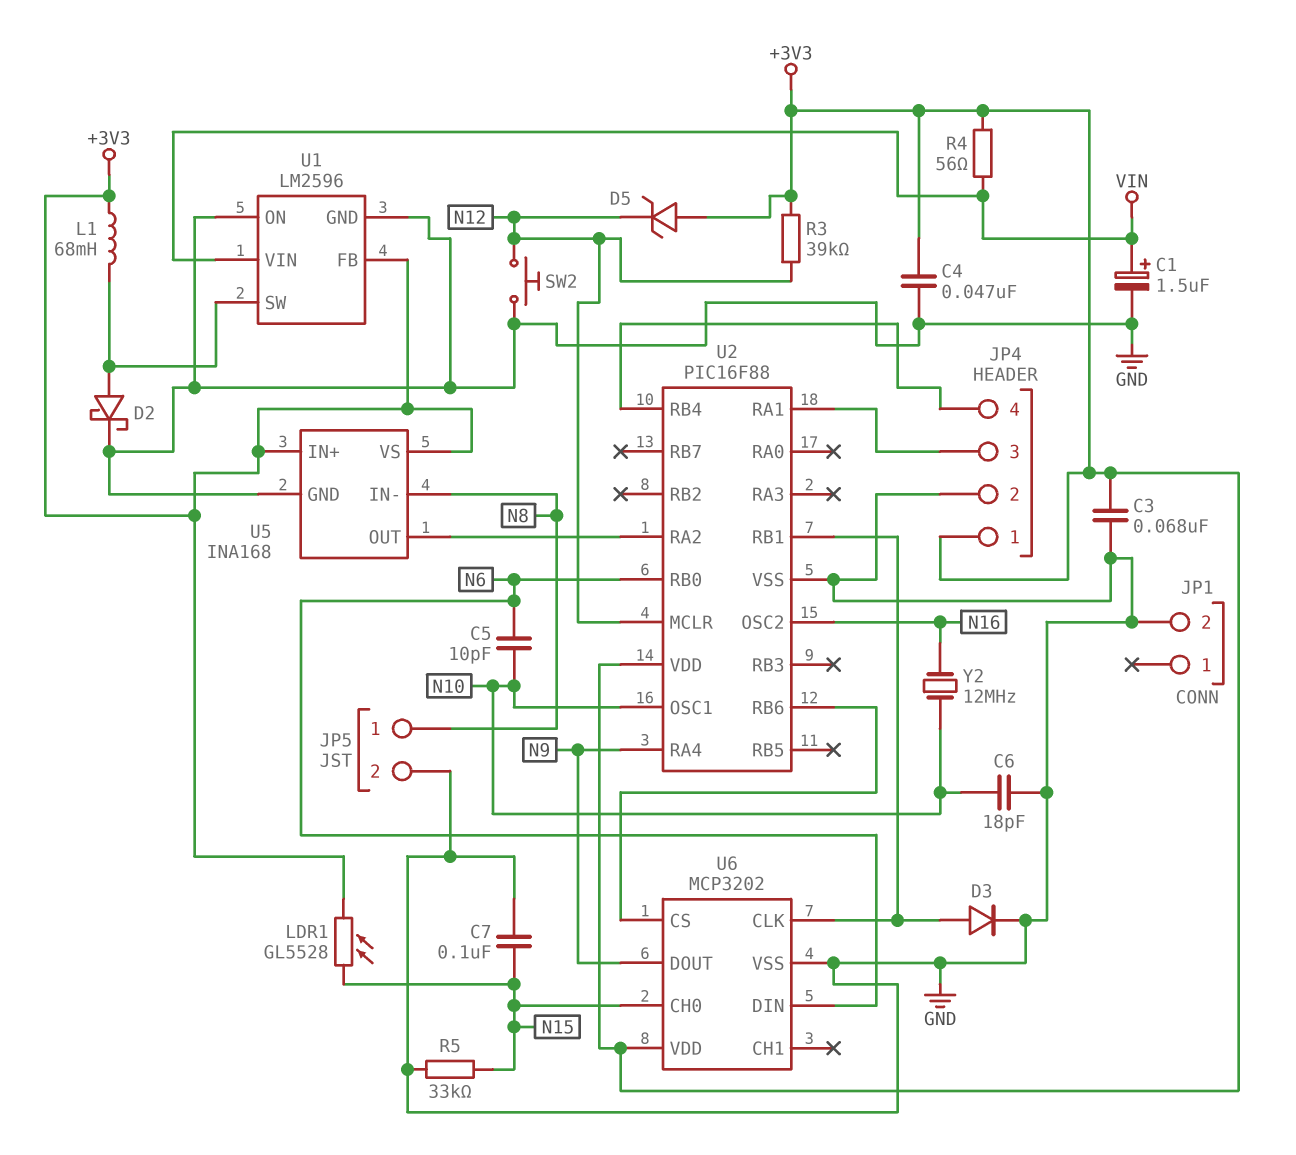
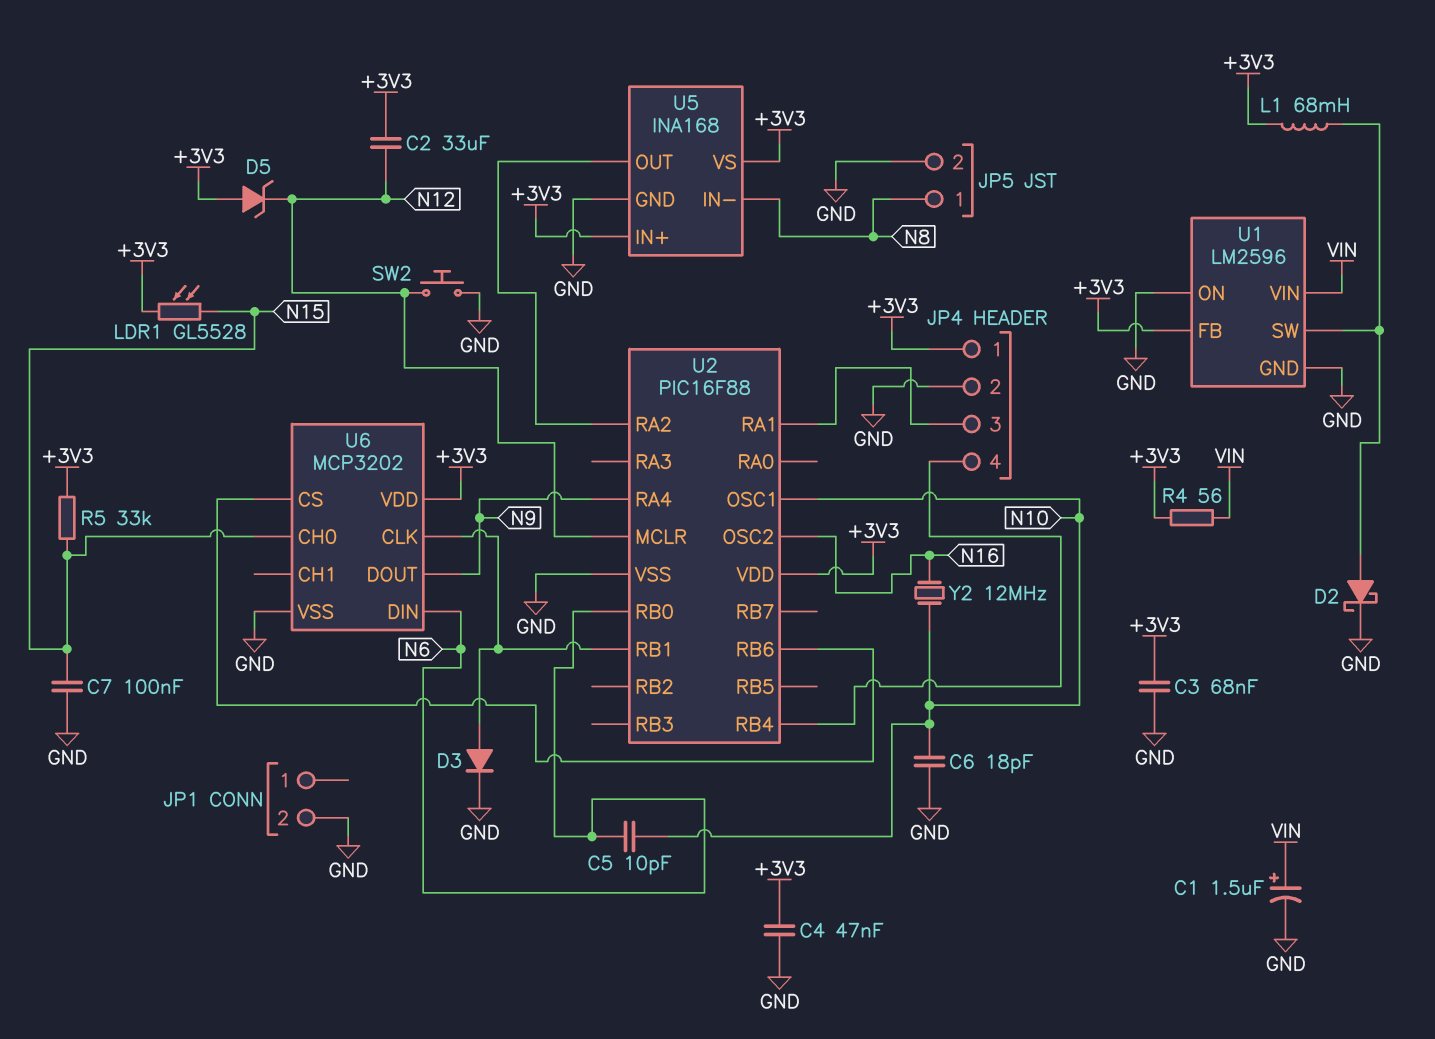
C2: none -> 33uF (+3V3, N12)
R3: 39k (+3V3, N12) -> none
R5: 33k (GND, N15) -> 33k (+3V3, N15)

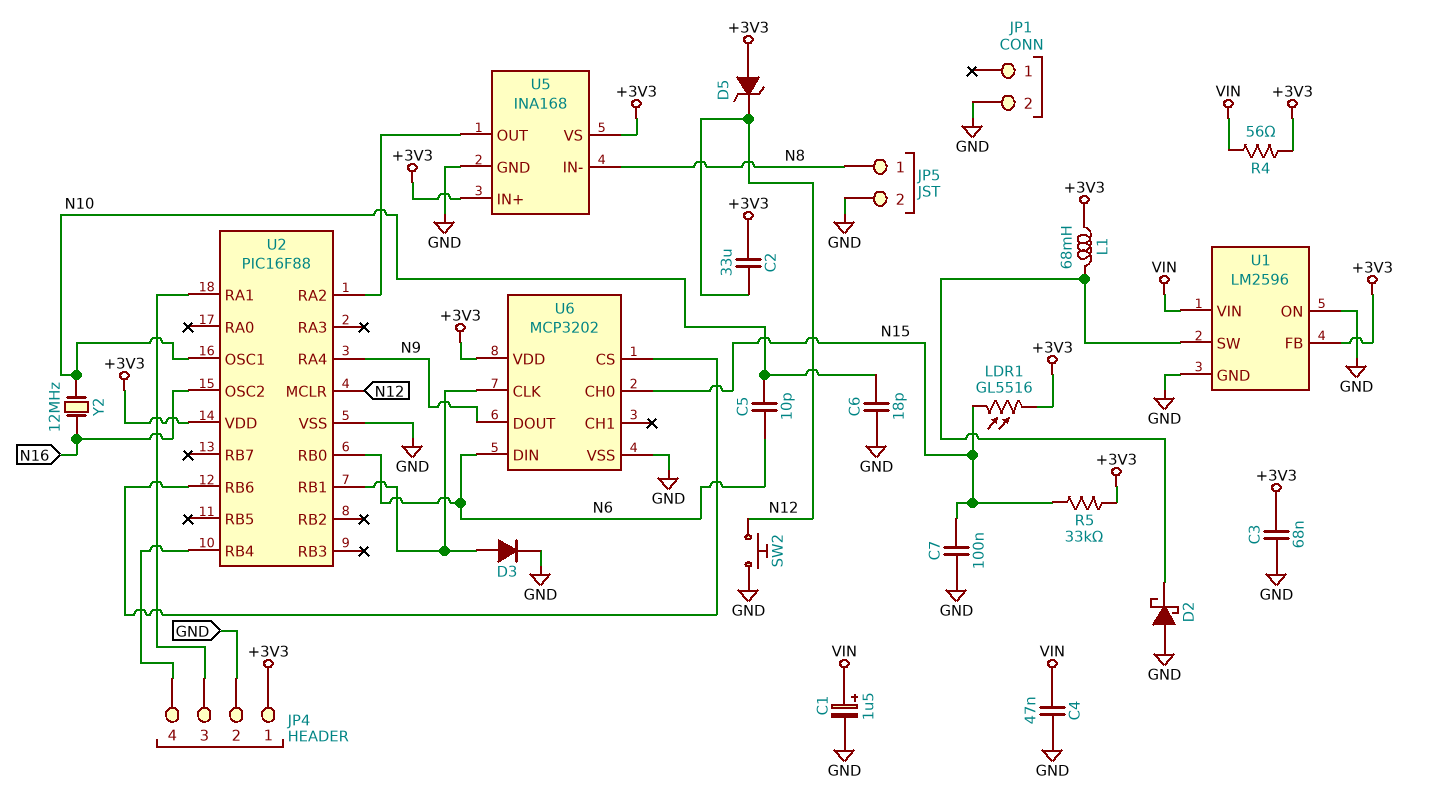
C4: 47nF (+3V3, GND) -> 47nF (GND, VIN)
D2: schottky (A U1/SW, K GND) -> schottky (A GND, K U1/SW)
LDR1: GL5528 (+3V3, N15) -> GL5516 (+3V3, N15)

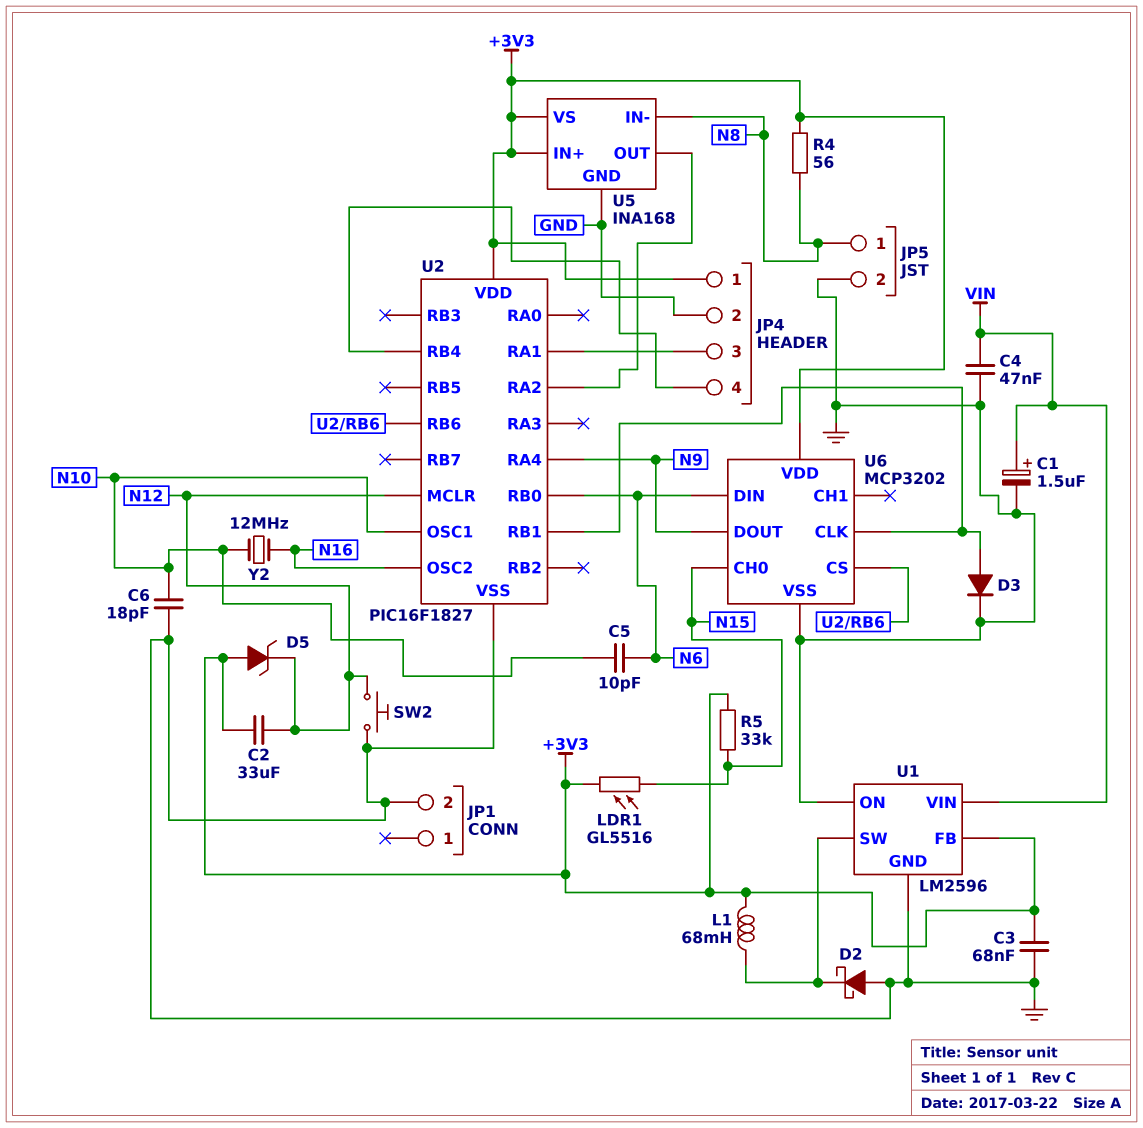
C7: 100nF (GND, N15) -> none
R4: 56 (+3V3, VIN) -> 56 (+3V3, N8)
U2: PIC16F88 -> PIC16F1827

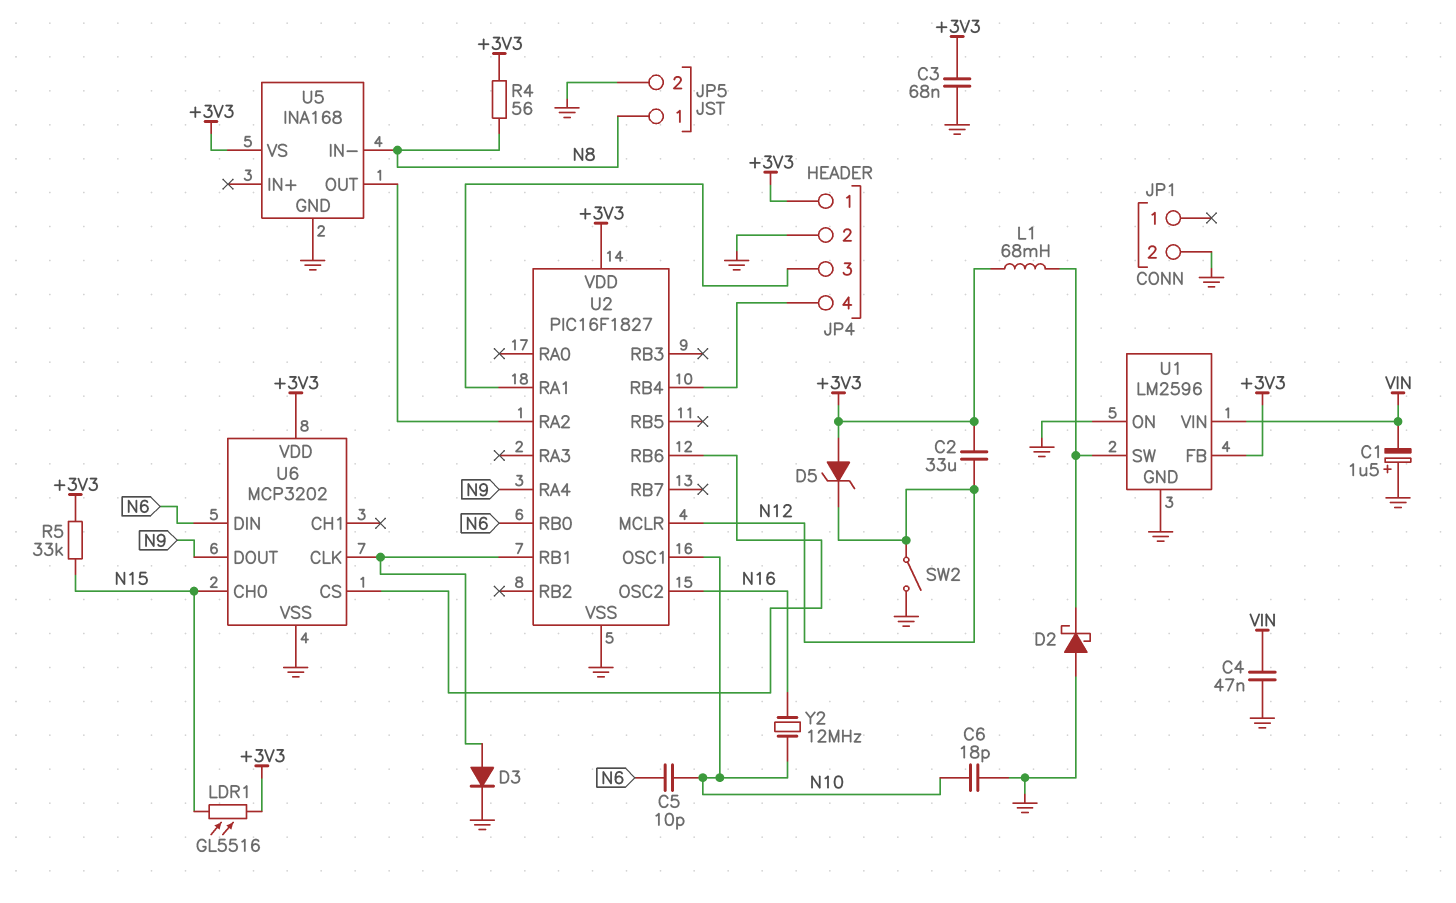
C1: 1.5uF (plus VIN, minus GND) -> 1.5uF (plus GND, minus VIN)
SW2: button (GND, N12) -> switch (GND, N12)
U5 pin IN+: +3V3 -> none

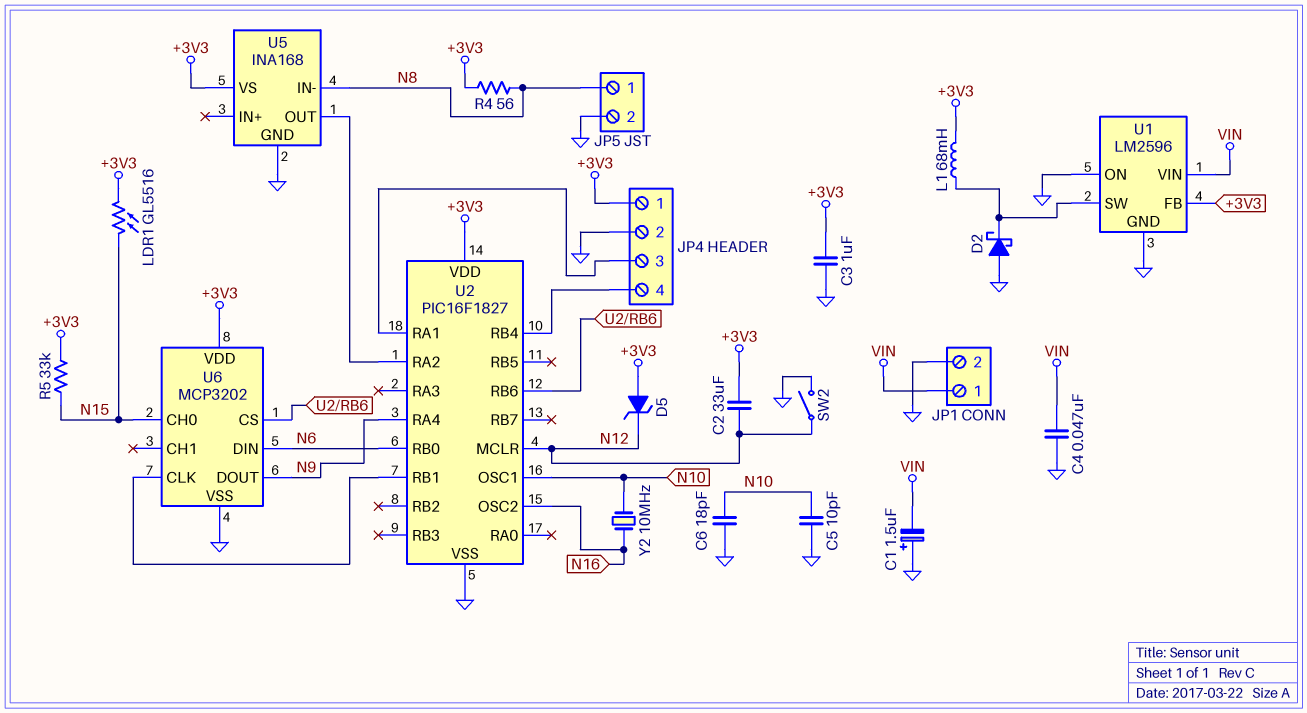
C3: 68nF (+3V3, GND) -> 1uF (+3V3, GND)
C5: 10pF (N6, N10) -> 10pF (GND, N10)
D3: diode (A U2/RB1, K GND) -> none
JP1 pin 1: none -> VIN
Y2: 12MHz (N10, N16) -> 10MHz (N10, N16)

